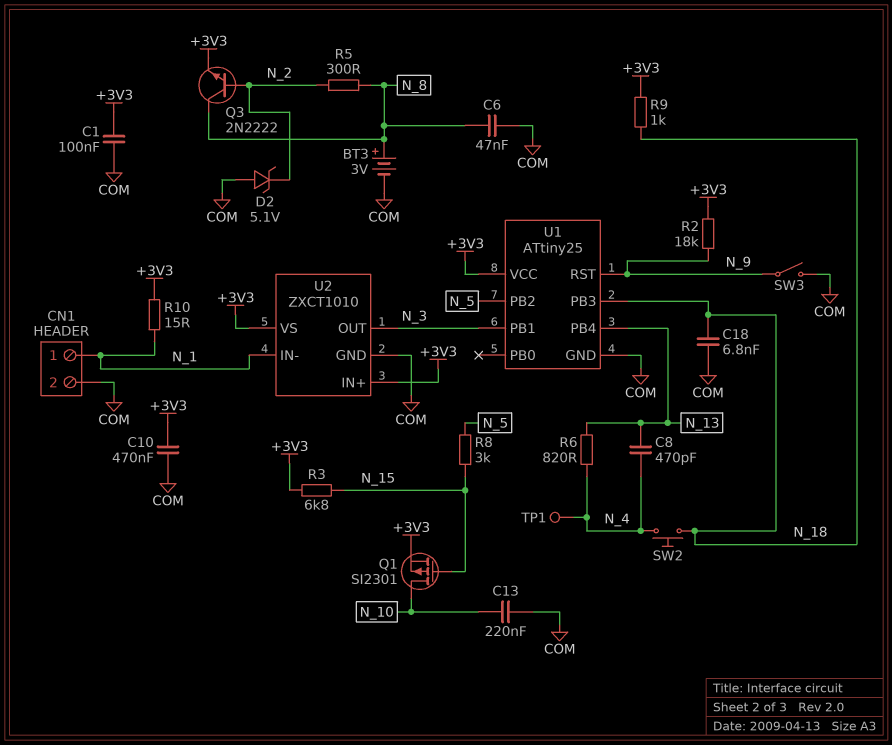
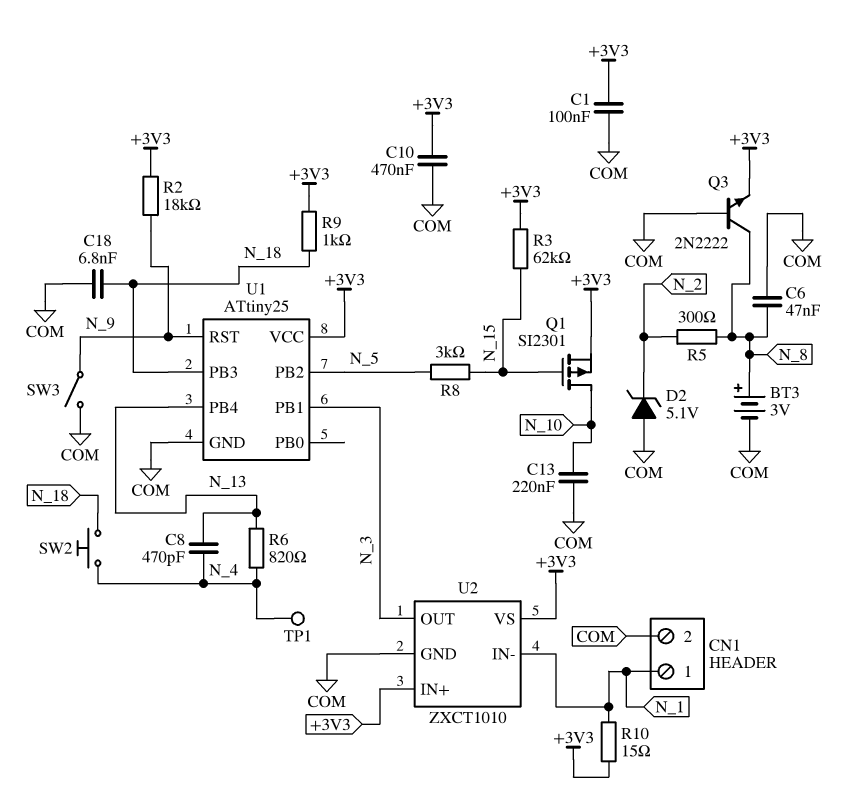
Q3: NPN 2N2222 (B N_2, C N_8, E +3V3) -> NPN 2N2222 (B COM, C N_8, E +3V3)
R3: 6.8k (+3V3, N_15) -> 62k (+3V3, N_15)

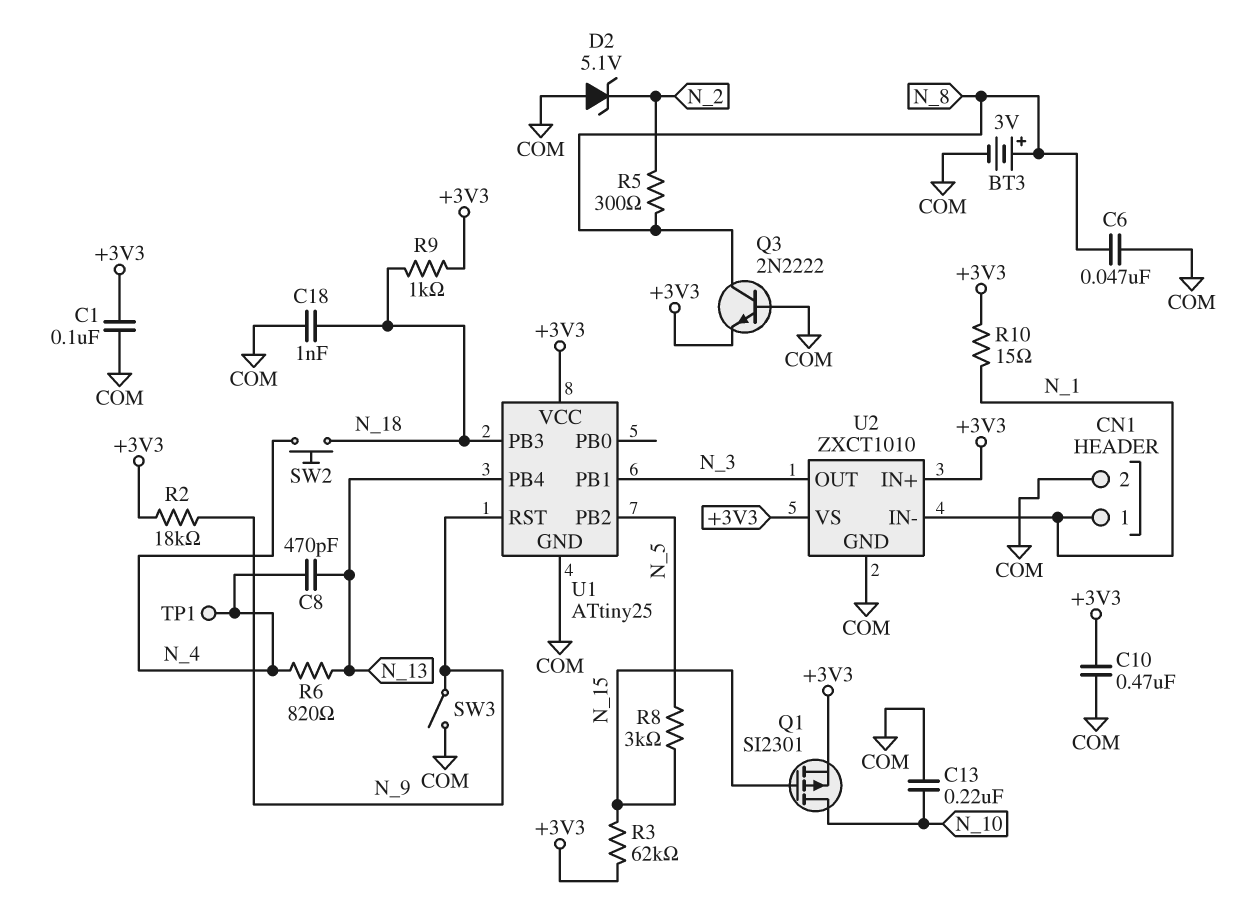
C18: 6.8nF (COM, N_18) -> 1nF (COM, N_18)

